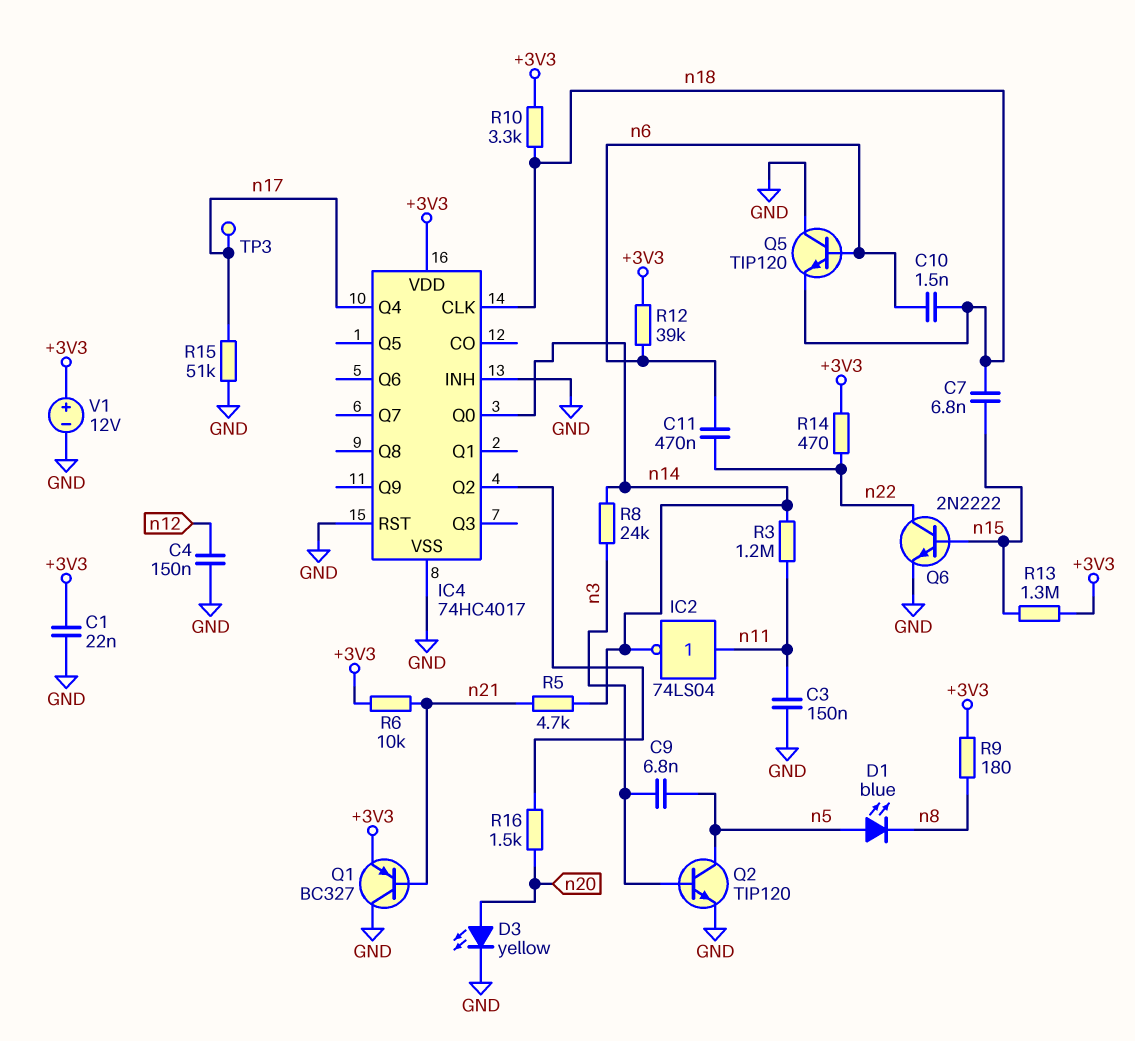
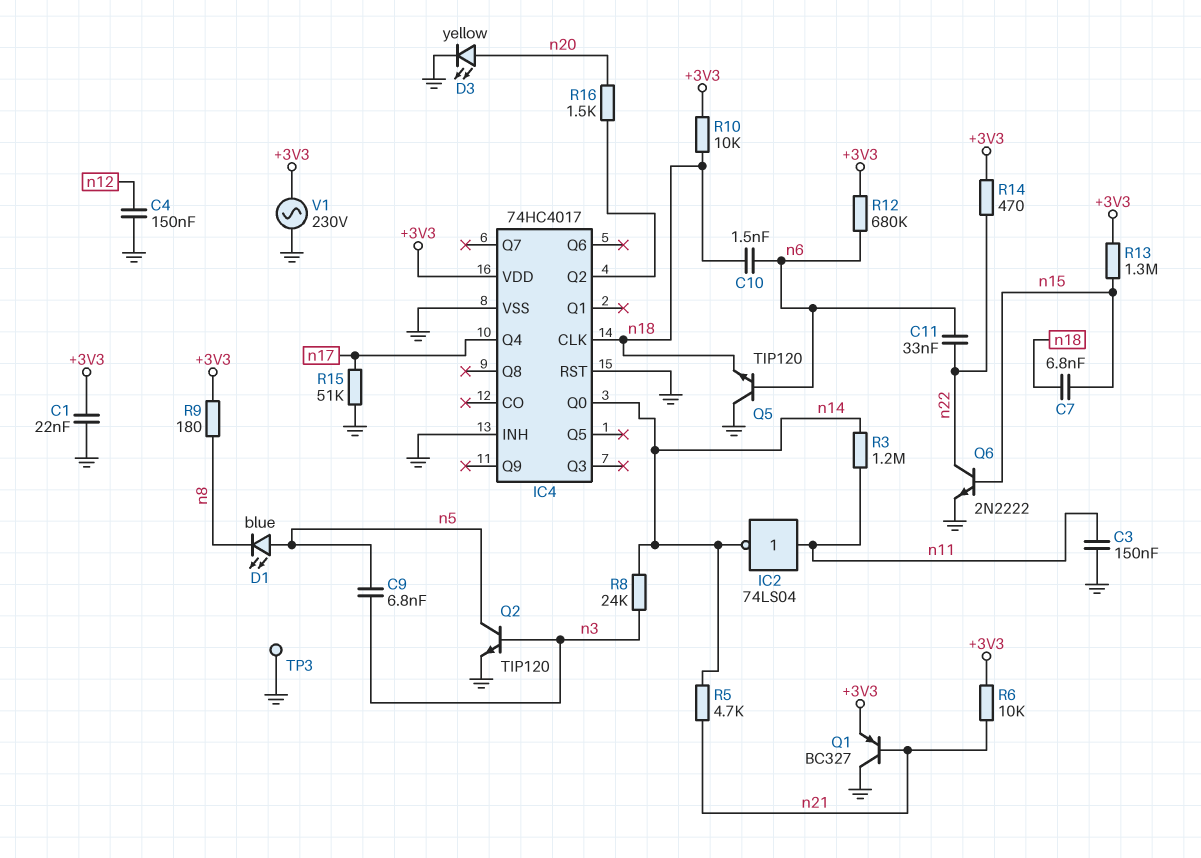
C11: 470nF (n6, n22) -> 33nF (n6, n22)
R10: 3.3k (+3V3, n18) -> 10k (+3V3, n18)
R12: 39k (+3V3, n6) -> 680k (+3V3, n6)
TP3: test point (n17) -> test point (GND)
V1: 12V (plus +3V3, minus GND) -> AC 230V (+3V3, GND)

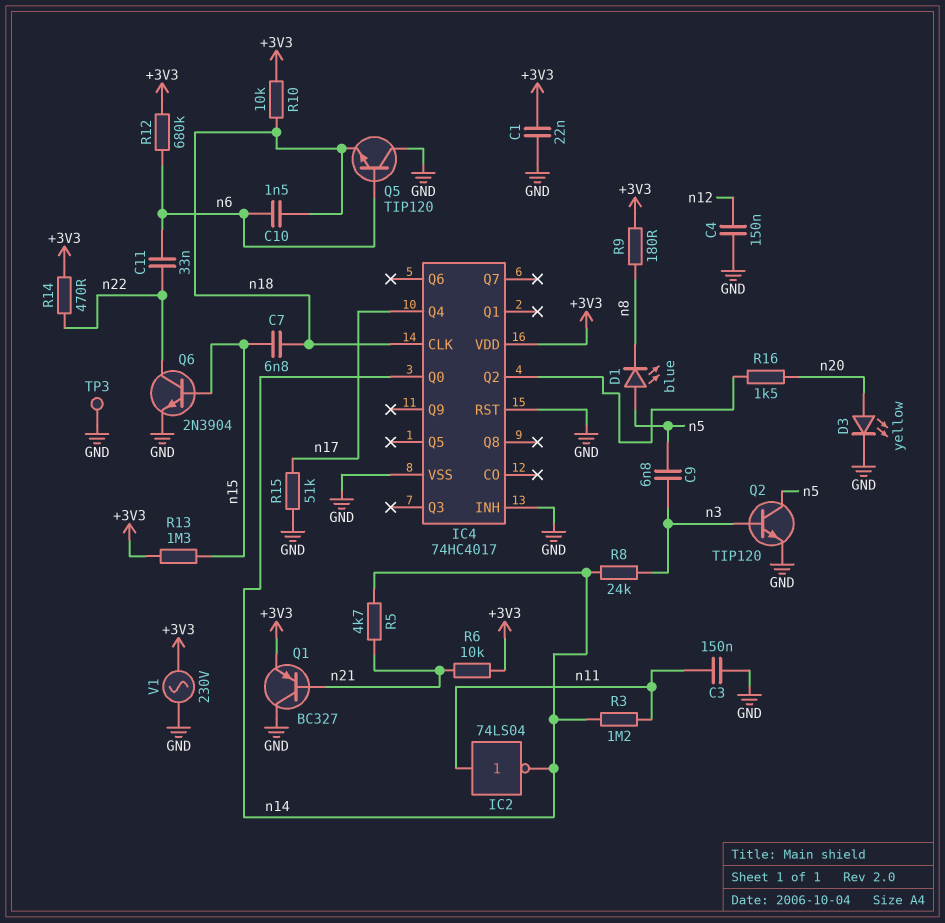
Q6: NPN 2N2222 (B n15, C n22, E GND) -> NPN 2N3904 (B n15, C n22, E GND)

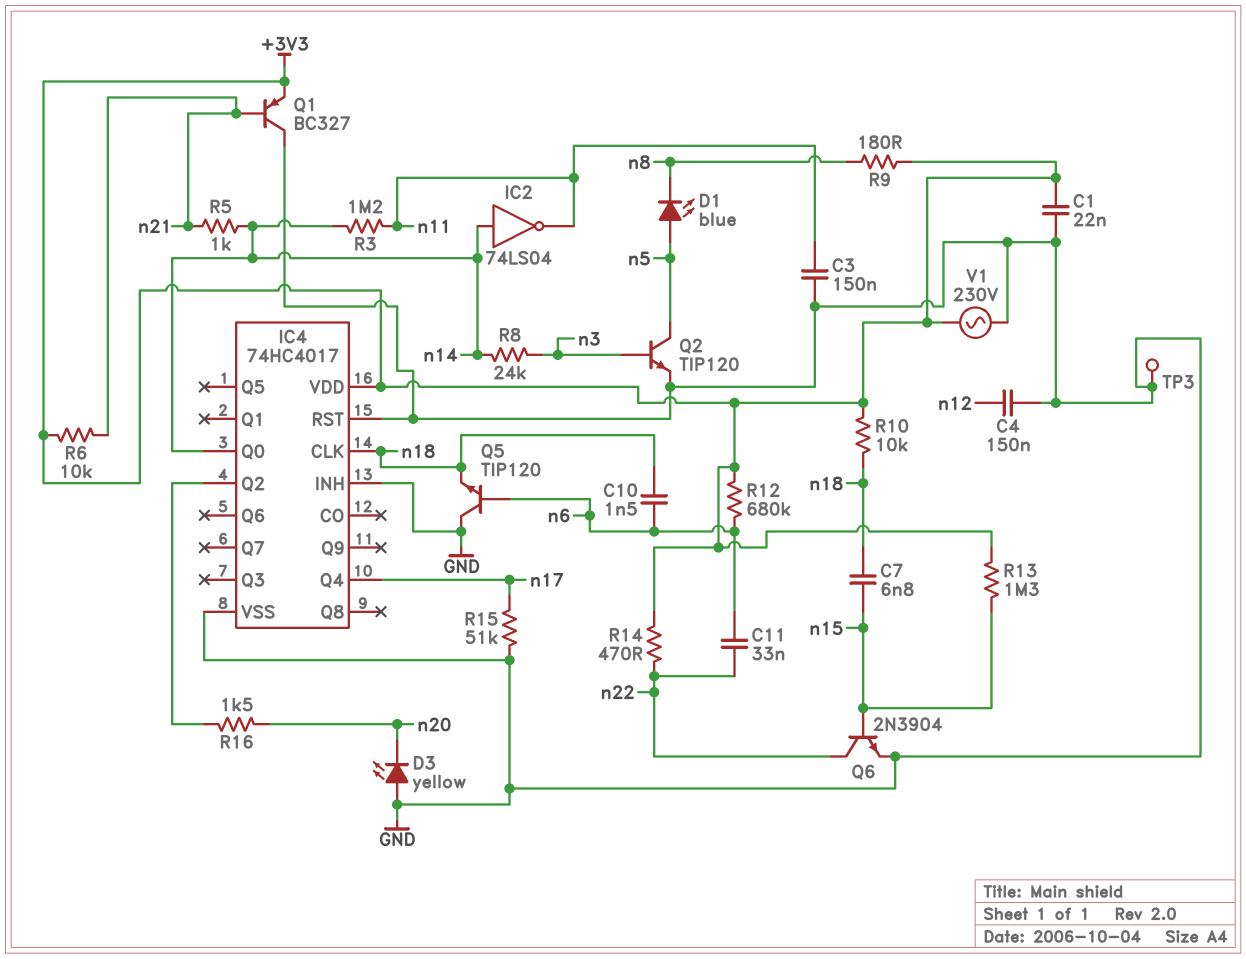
C9: 6.8nF (n3, n5) -> none
D3: LED yellow (A n20, K GND) -> LED yellow (A GND, K n20)
IC2: NOT 74LS04 (in n11, out n14) -> NOT 74LS04 (in n14, out n11)
R5: 4.7k (n14, n21) -> 1k (n14, n21)

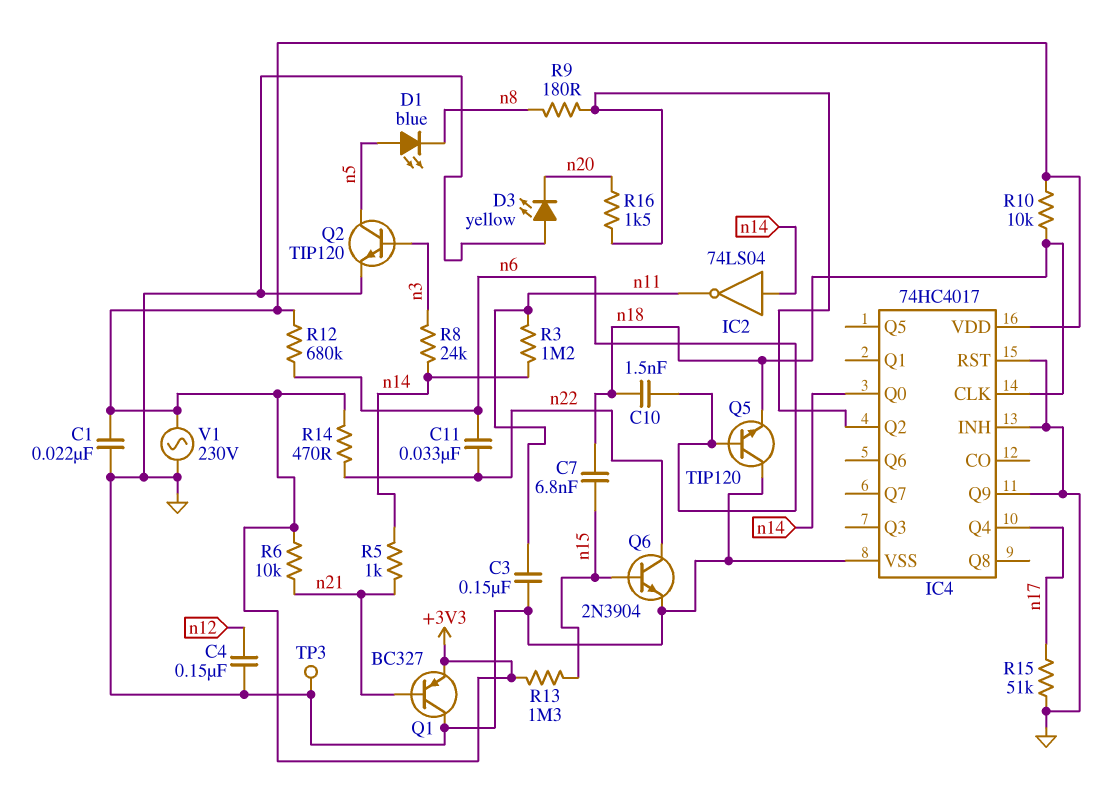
IC4 pin Q9: none -> GND
R9: 180 (+3V3, n8) -> 180 (IC4/Q2, n8)

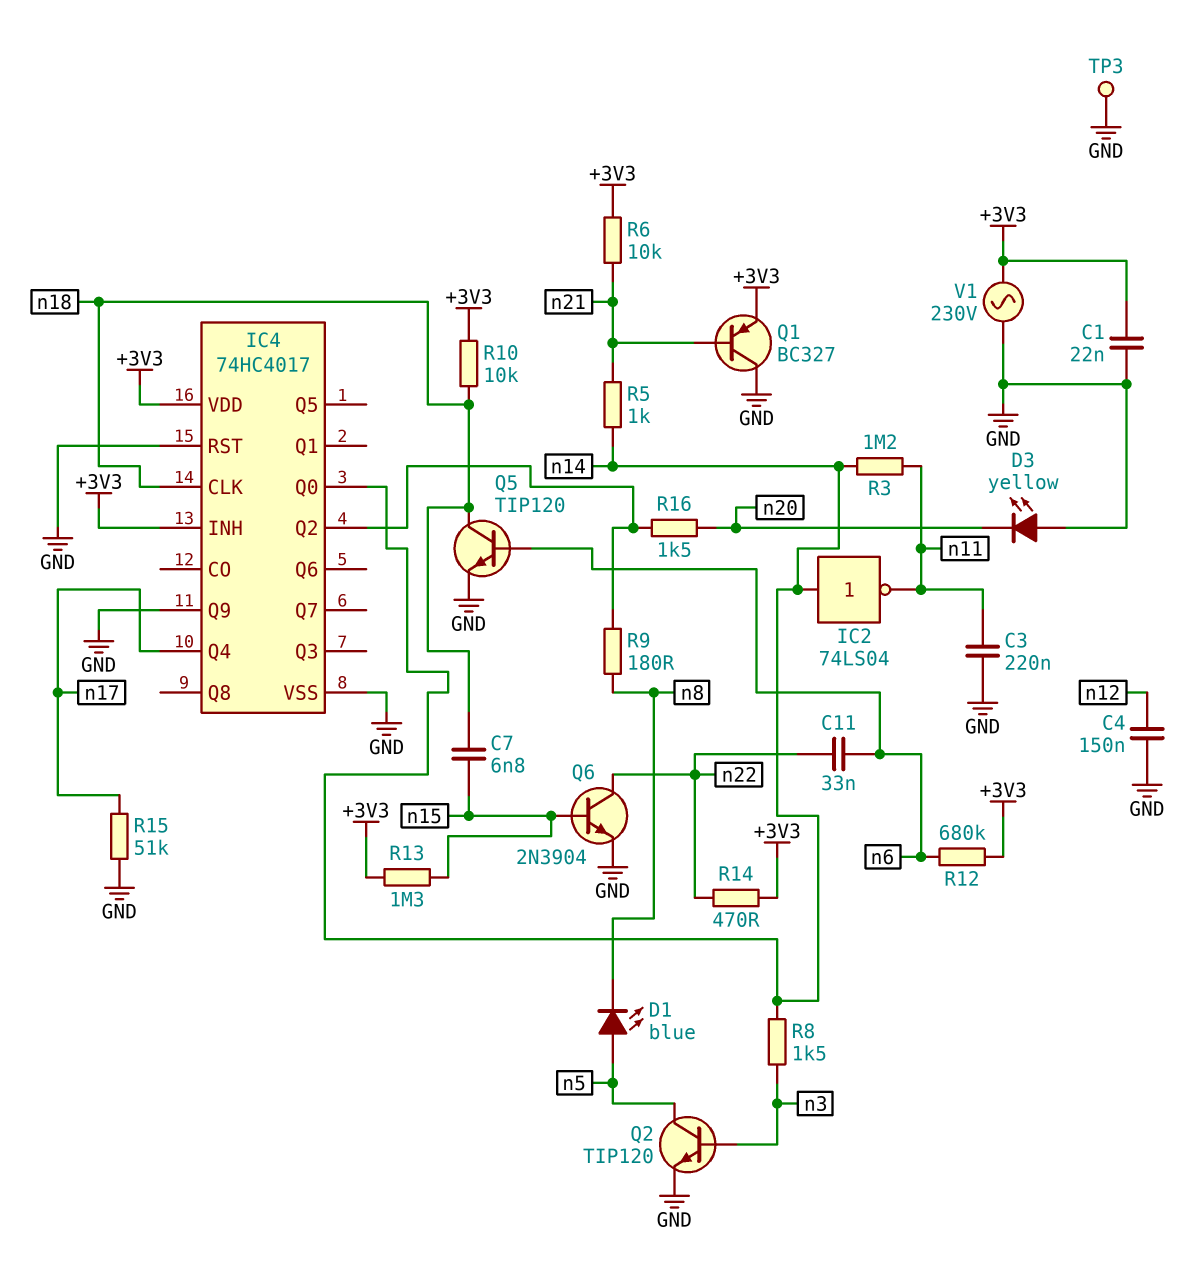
C3: 150nF (GND, n11) -> 220nF (GND, n11)
C10: 1.5nF (n6, n18) -> none
IC4 pin INH: GND -> +3V3
Q5: NPN TIP120 (B n6, C GND, E n18) -> NPN TIP120 (B n6, C n18, E GND)
R8: 24k (n3, n14) -> 1.5k (n3, n14)

